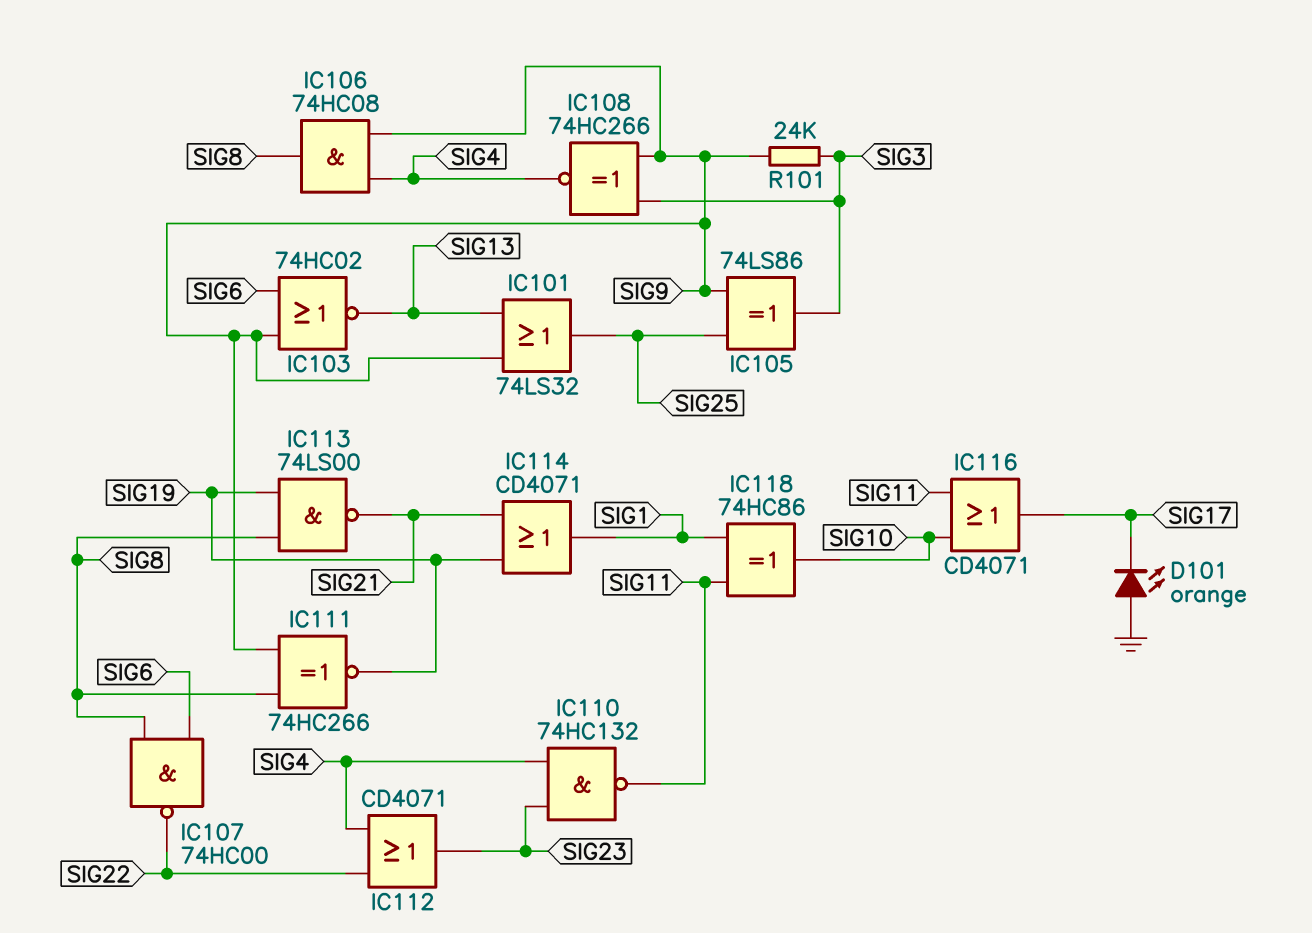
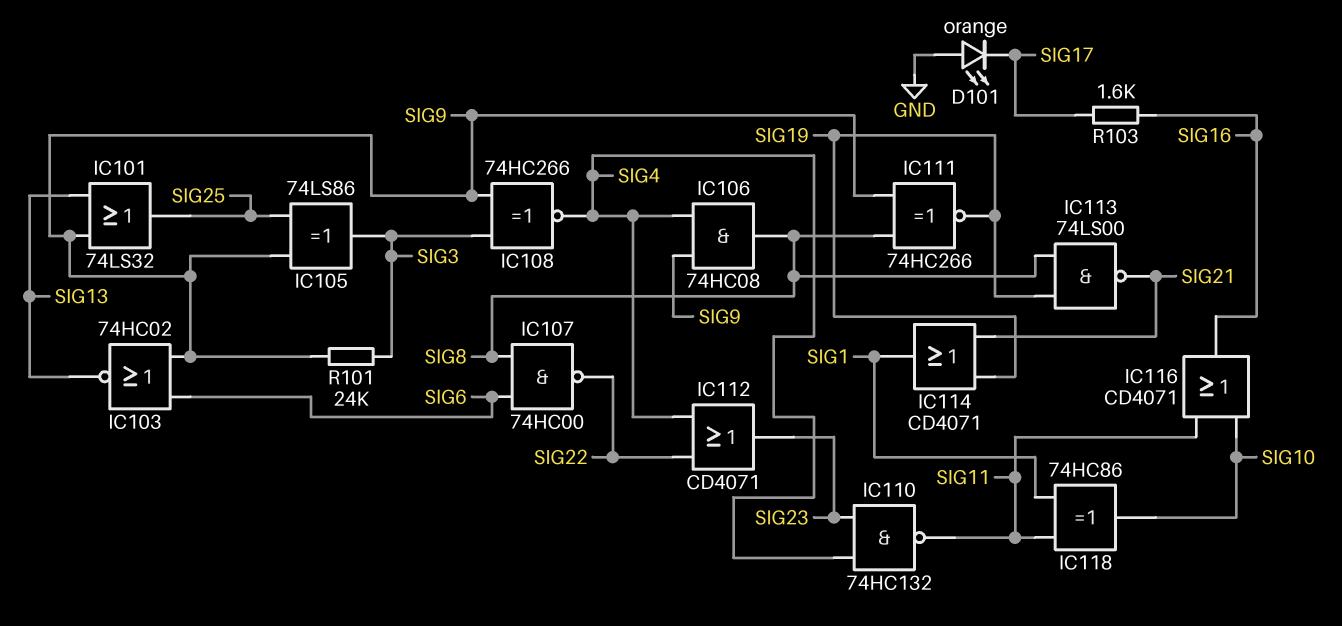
IC116: OR CD4071 (in SIG10, in SIG11, out SIG17) -> OR CD4071 (in SIG10, in SIG11, out SIG16)
R103: none -> 1.6k (SIG16, SIG17)

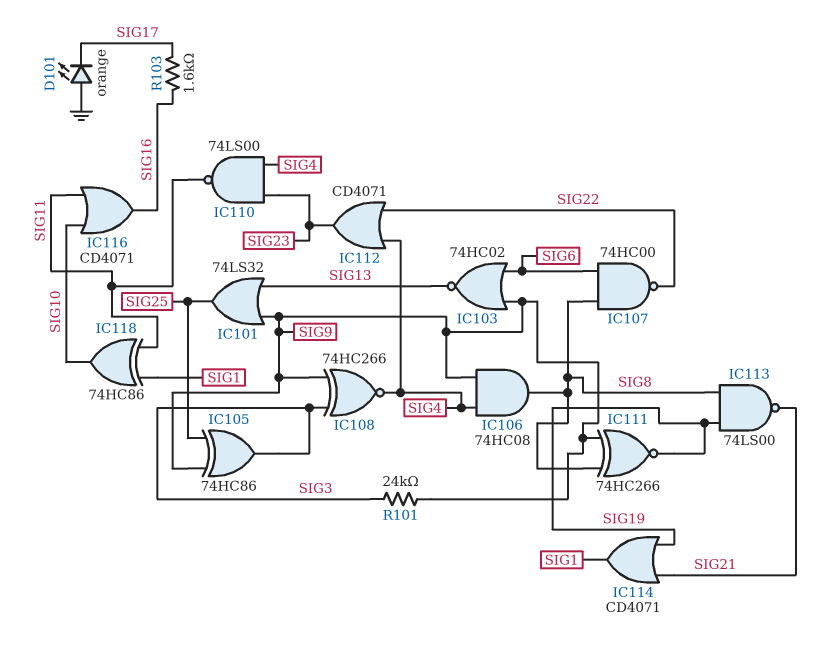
IC105: XOR 74LS86 (in SIG9, in SIG25, out SIG3) -> XOR 74HC86 (in SIG9, in SIG25, out SIG3)
IC110: NAND 74HC132 (in SIG4, in SIG23, out SIG11) -> NAND 74LS00 (in SIG4, in SIG23, out SIG11)

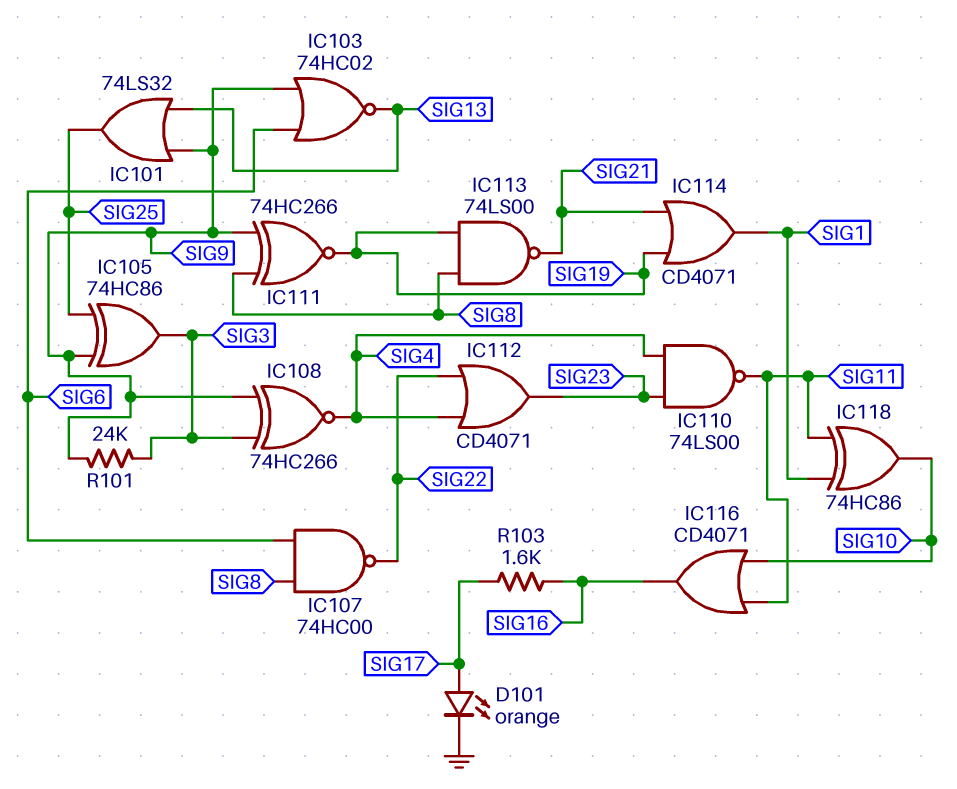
D101: LED orange (A GND, K SIG17) -> LED orange (A SIG17, K GND)
IC106: AND 74HC08 (in SIG4, in SIG9, out SIG8) -> none

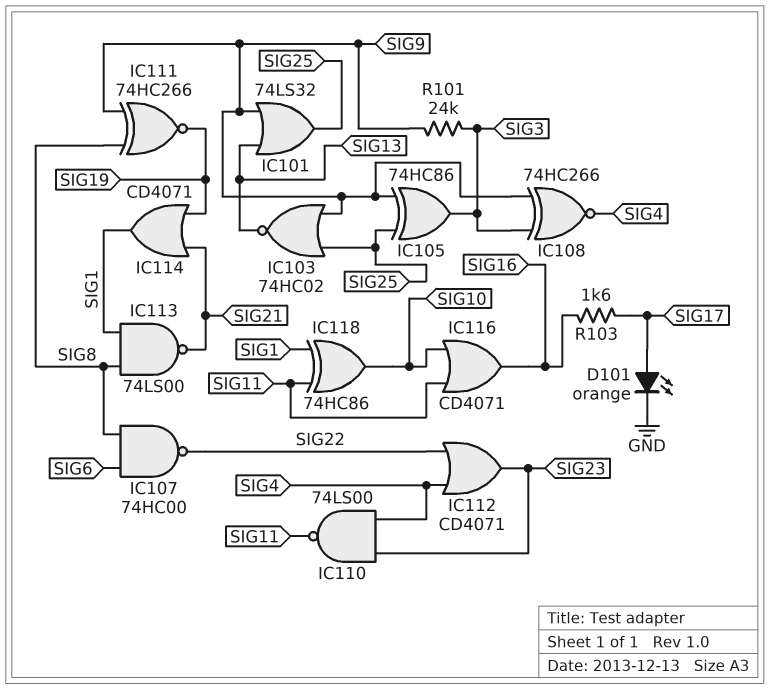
IC103: NOR 74HC02 (in SIG6, in SIG9, out SIG13) -> NOR 74HC02 (in SIG9, in SIG25, out SIG13)
IC113: NAND 74LS00 (in SIG8, in SIG19, out SIG21) -> NAND 74LS00 (in SIG1, in SIG8, out SIG21)

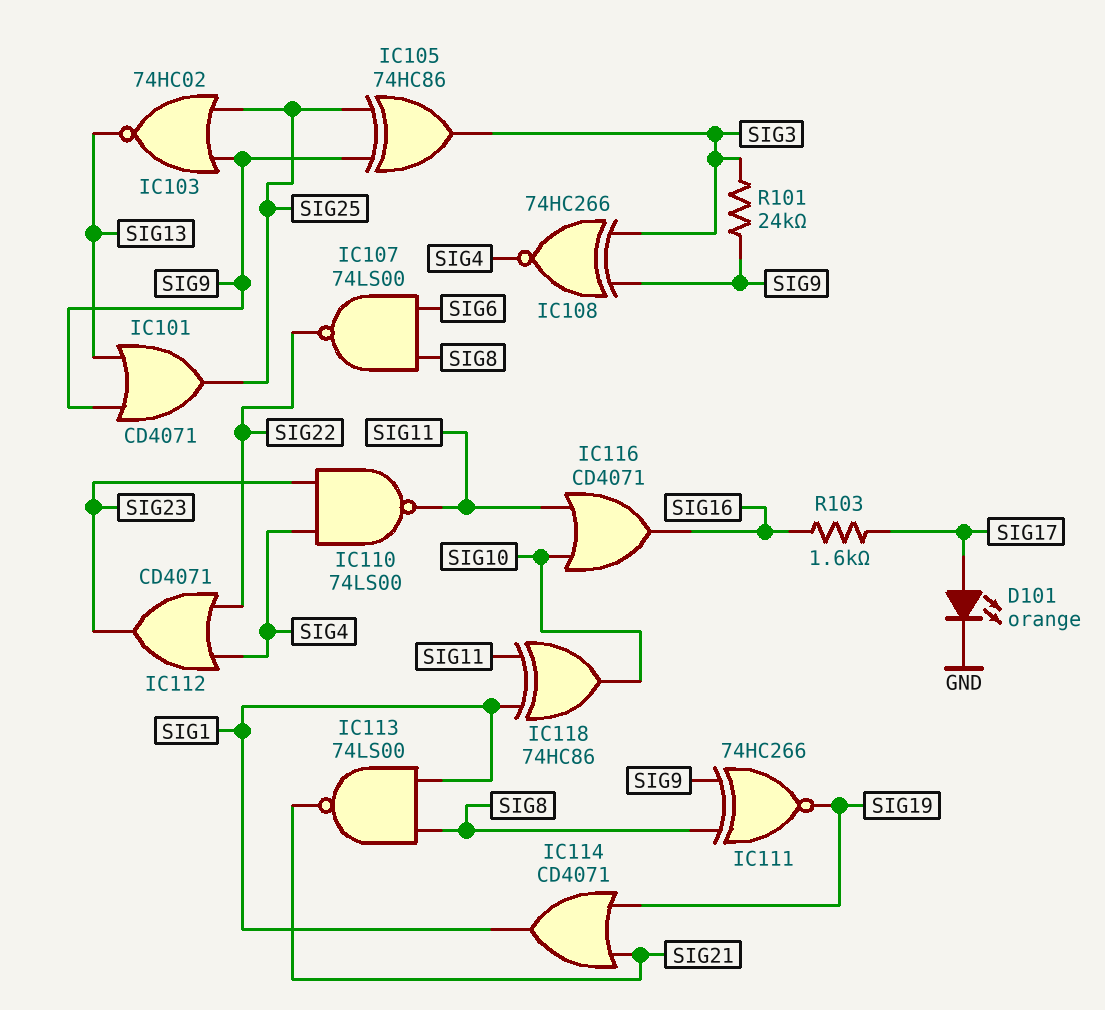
IC101: OR 74LS32 (in SIG9, in SIG13, out SIG25) -> OR CD4071 (in SIG9, in SIG13, out SIG25)
IC107: NAND 74HC00 (in SIG6, in SIG8, out SIG22) -> NAND 74LS00 (in SIG6, in SIG8, out SIG22)

